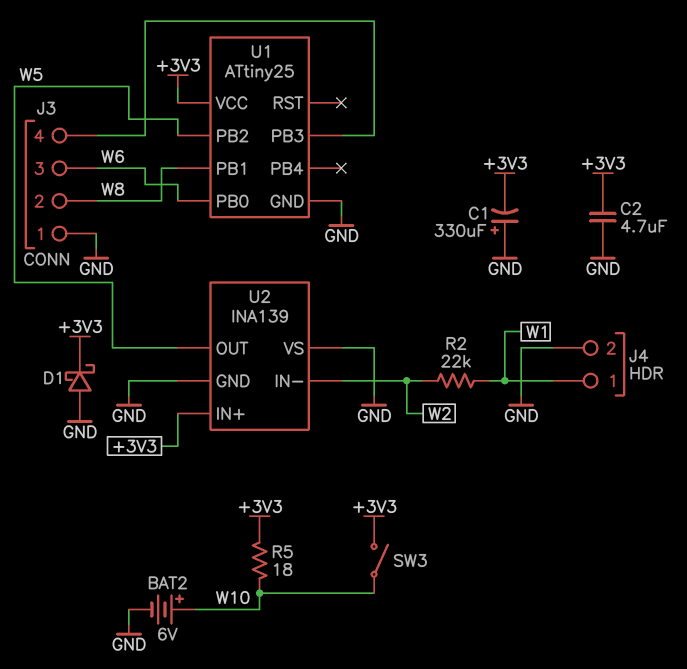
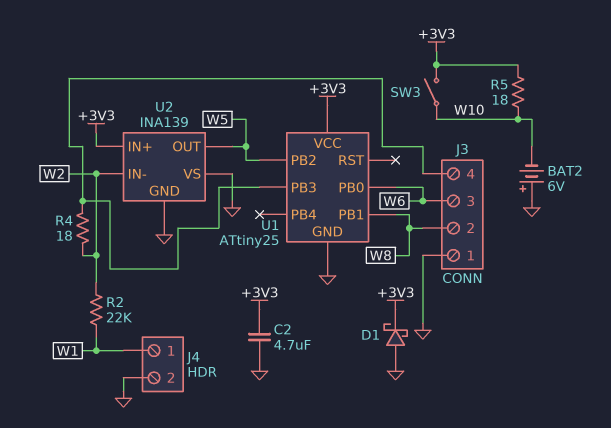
BAT2: 6V (plus W10, minus GND) -> 6V (plus GND, minus W10)
C1: 330uF (plus GND, minus +3V3) -> none
R4: none -> 18 (J3/4, W2)

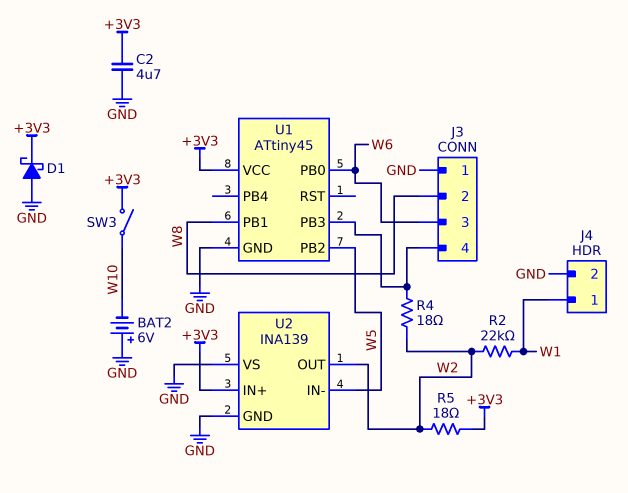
R5: 18 (+3V3, W10) -> 18 (+3V3, W2)
U1: ATtiny25 -> ATtiny45
U2 pin IN-: W2 -> W5
U2 pin OUT: W5 -> W2

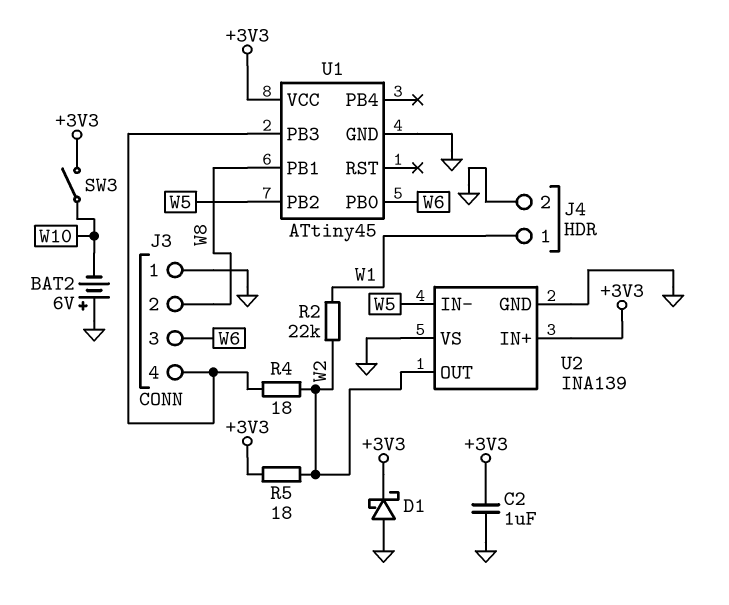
C2: 4.7uF (+3V3, GND) -> 1uF (+3V3, GND)

